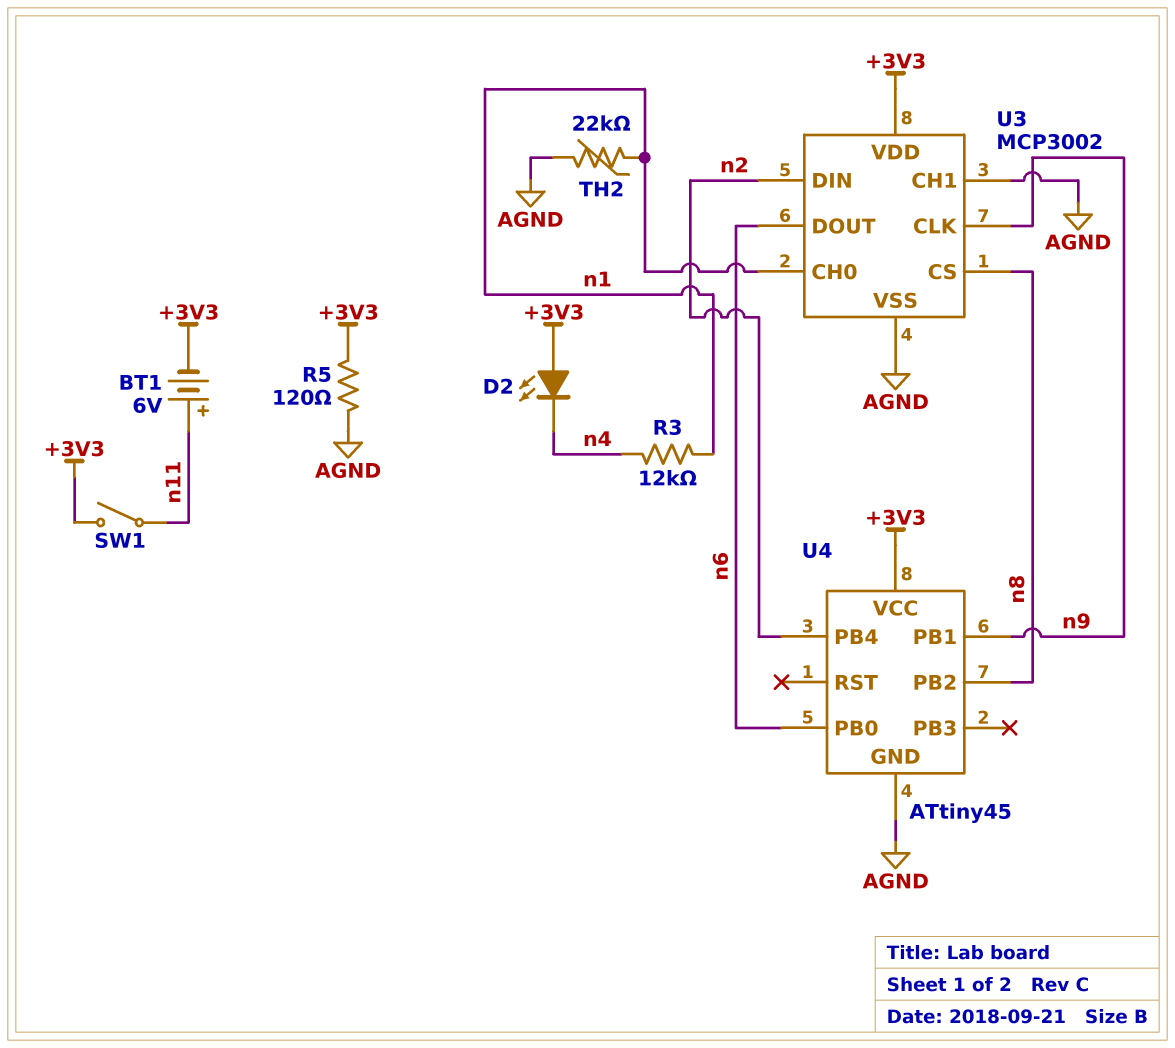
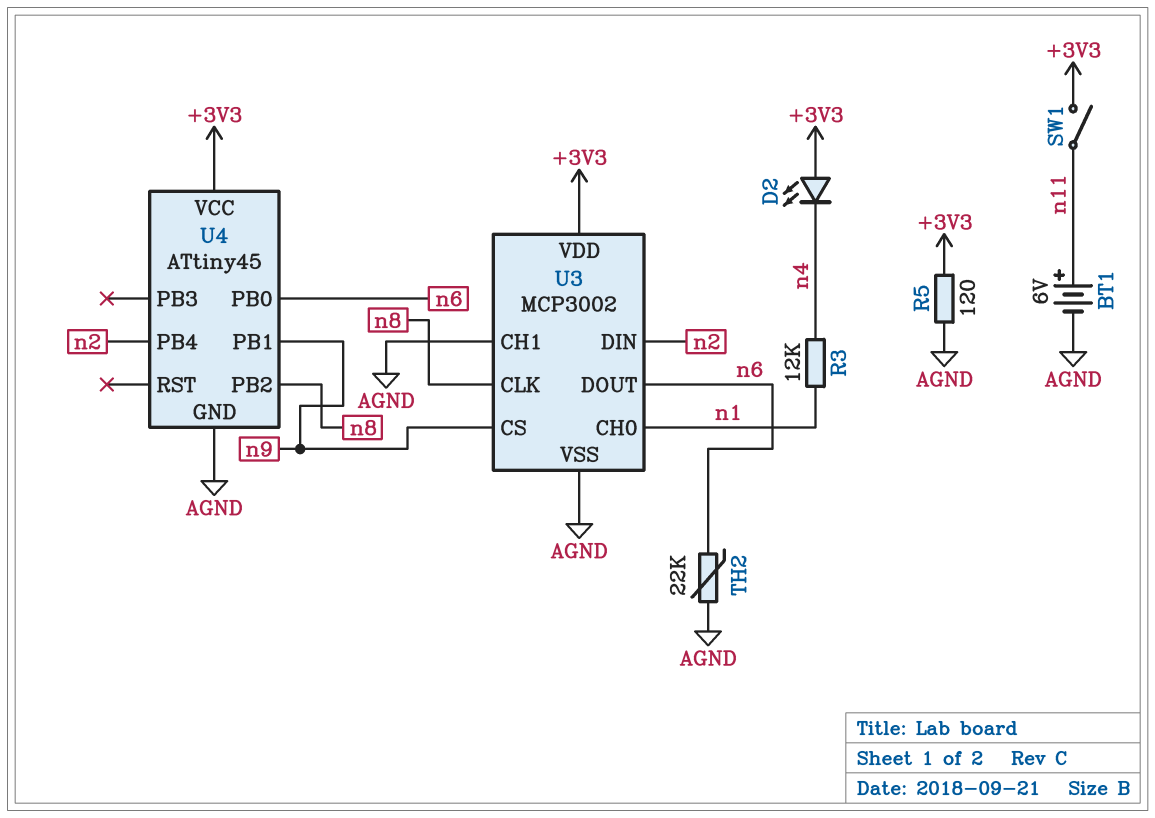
BT1: 6V (plus n11, minus +3V3) -> 6V (plus n11, minus AGND)
TH2: 22k (AGND, n1) -> 22k (AGND, n6)
U3 pin CLK: n9 -> n8
U3 pin CS: n8 -> n9

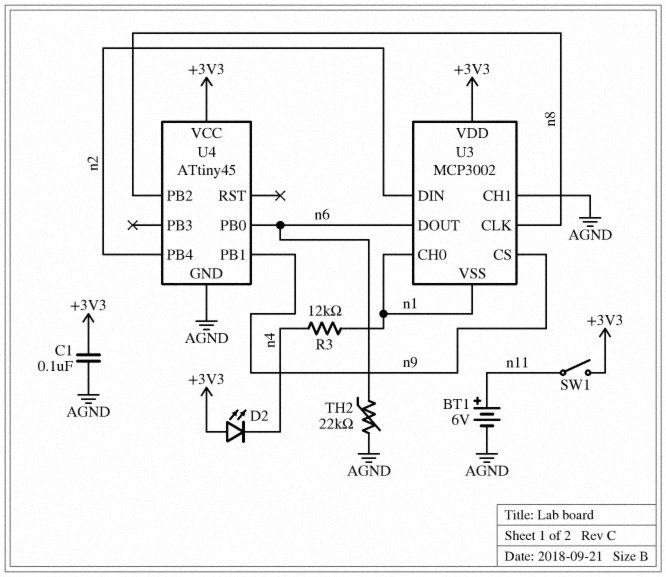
C1: none -> 100nF (+3V3, AGND)
R5: 120 (+3V3, AGND) -> none
U3 pin VSS: AGND -> n1

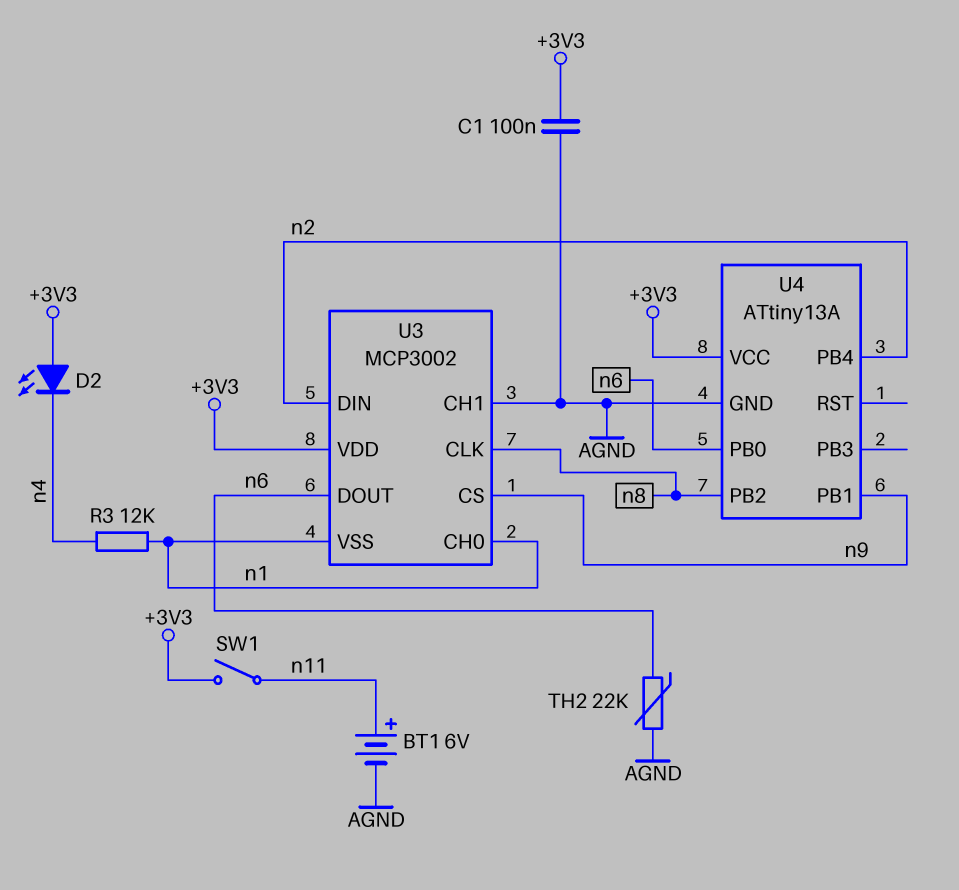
U4: ATtiny45 -> ATtiny13A

